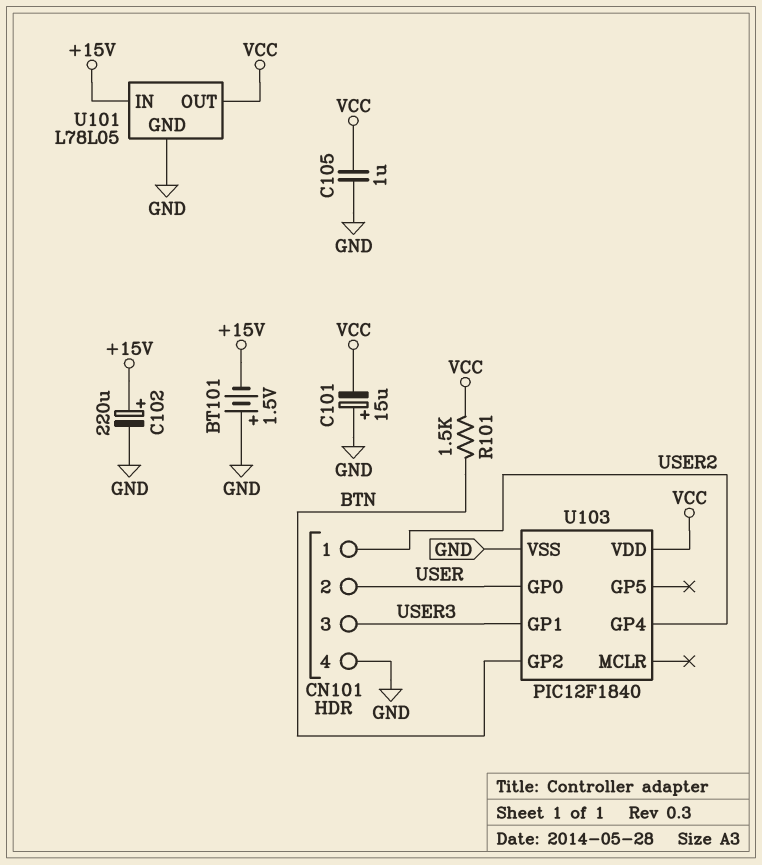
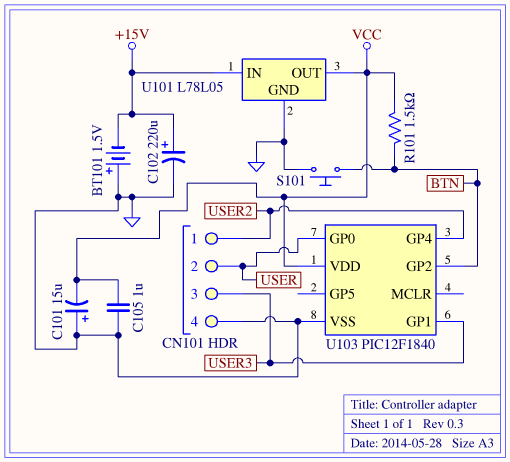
S101: none -> button (BTN, GND)

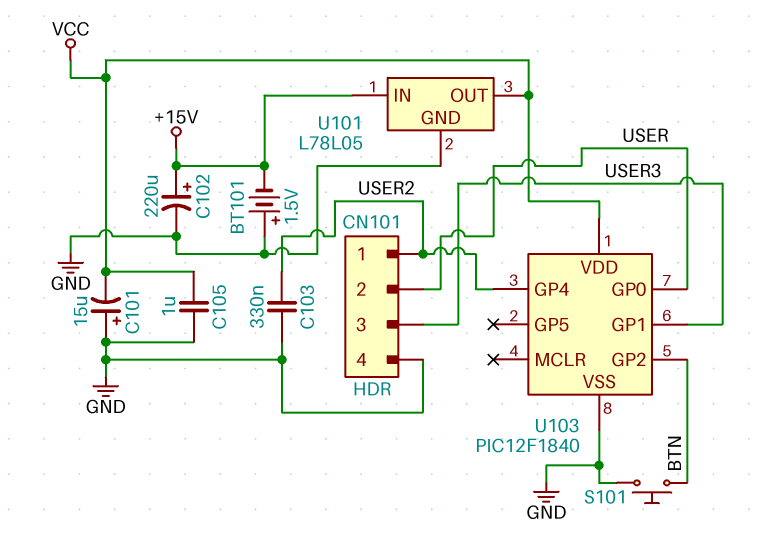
C103: none -> 330nF (GND, USER2)
R101: 1.5k (BTN, VCC) -> none

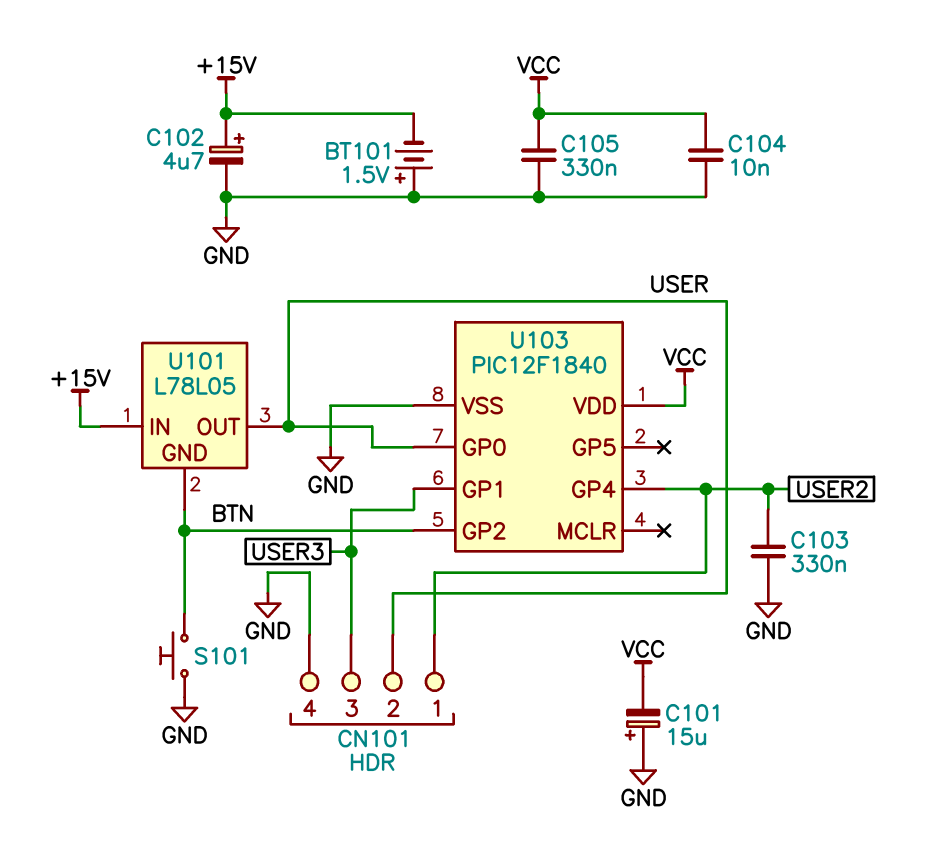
C102: 220uF (plus +15V, minus GND) -> 4.7uF (plus +15V, minus GND)
C104: none -> 10nF (GND, VCC)
C105: 1uF (GND, VCC) -> 330nF (GND, VCC)
U101 pin GND: GND -> BTN
U101 pin OUT: VCC -> USER

